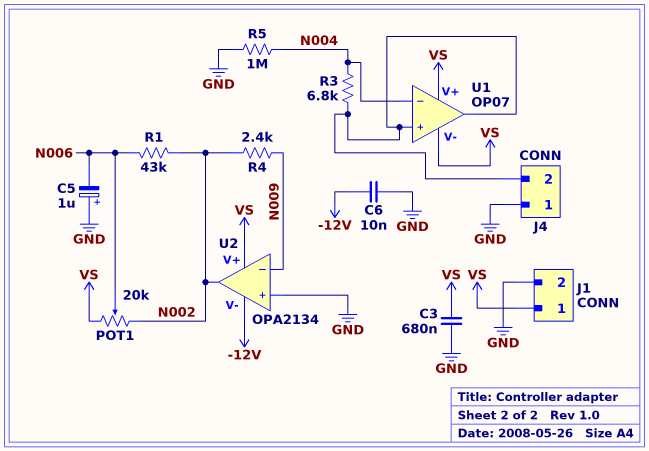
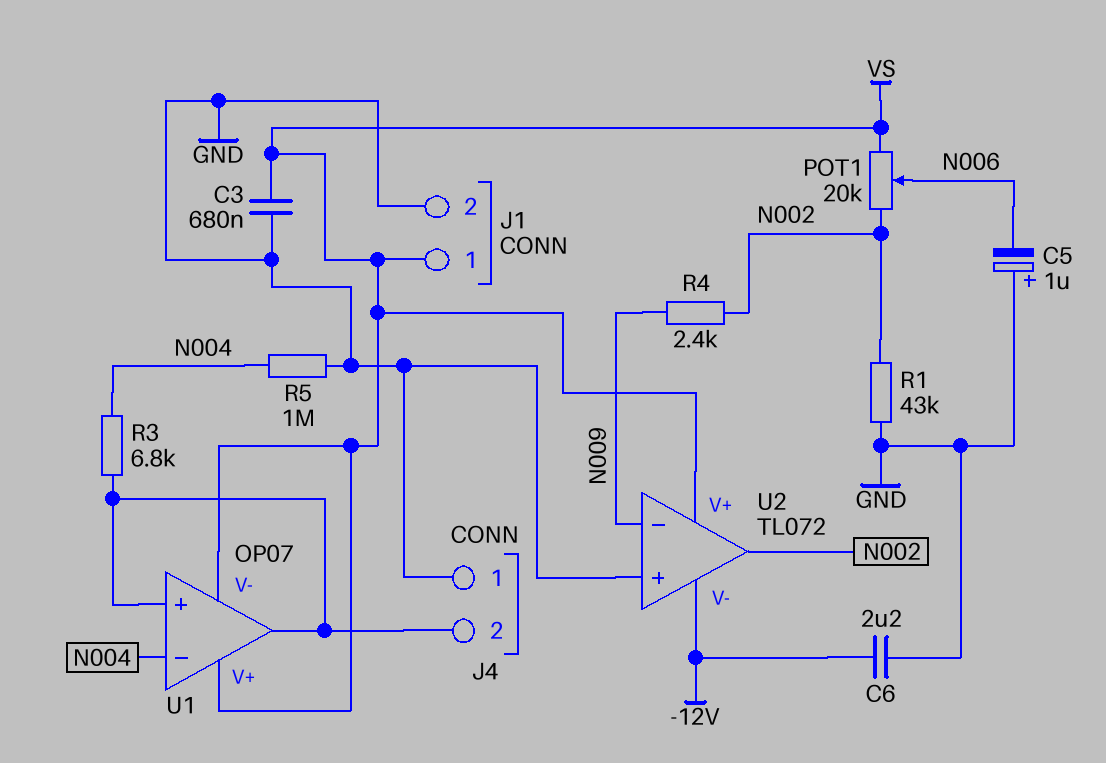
C6: 10nF (-12V, GND) -> 2.2uF (-12V, GND)
R1: 43k (N002, N006) -> 43k (GND, N002)
U2: OPA2134 -> TL072

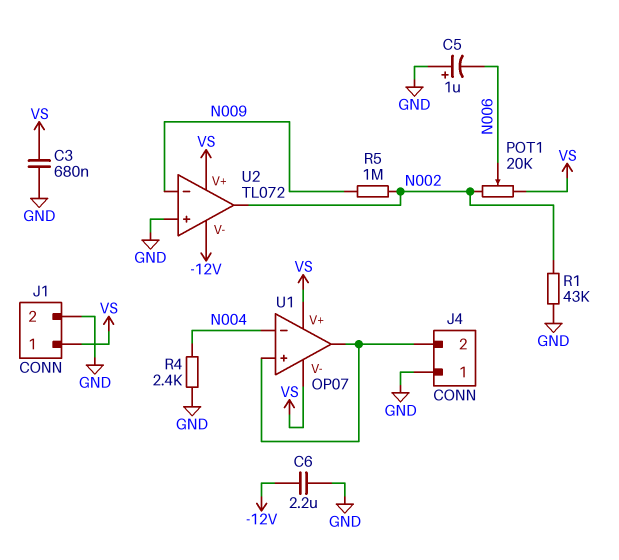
R3: 6.8k (J4/2, N004) -> none
R4: 2.4k (N002, N009) -> 2.4k (GND, N004)
R5: 1M (GND, N004) -> 1M (N002, N009)

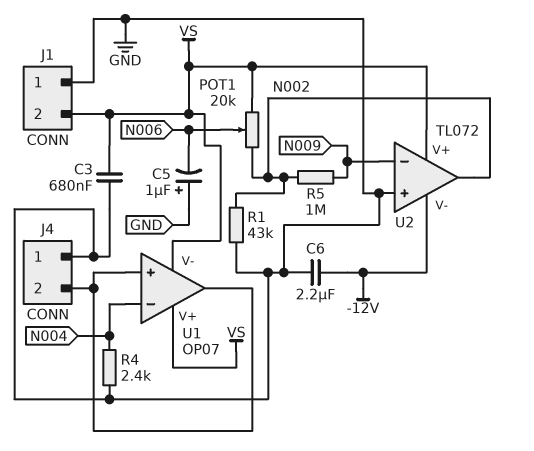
J1 pin 1: VS -> GND
J1 pin 2: GND -> VS

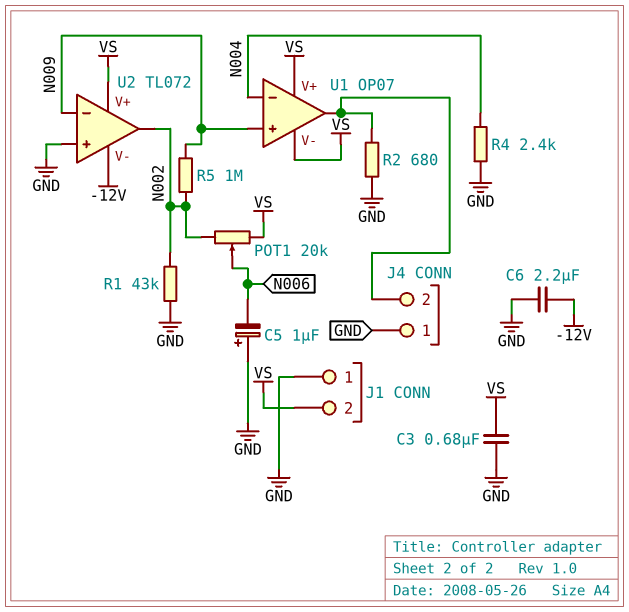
R2: none -> 680 (GND, J4/2)
U1 pin in+: J4/2 -> N009

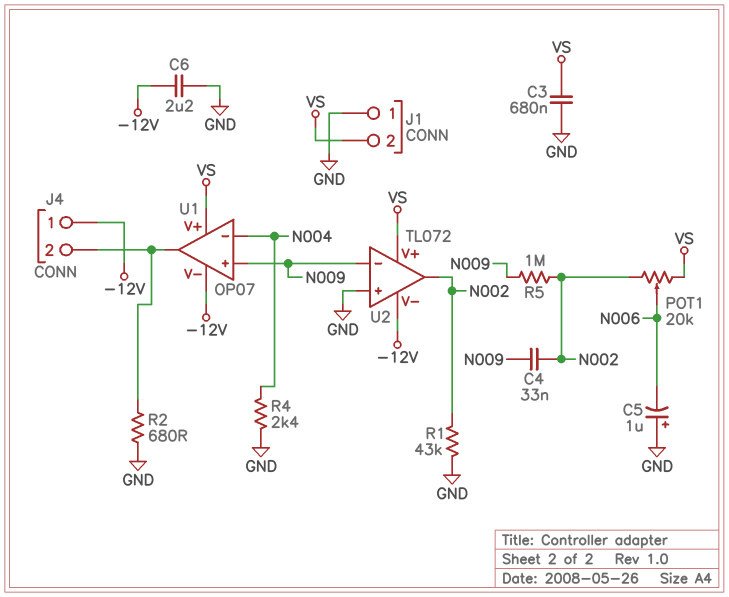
C4: none -> 33nF (N002, N009)
J4 pin 1: GND -> -12V
U1 pin V-: VS -> -12V

